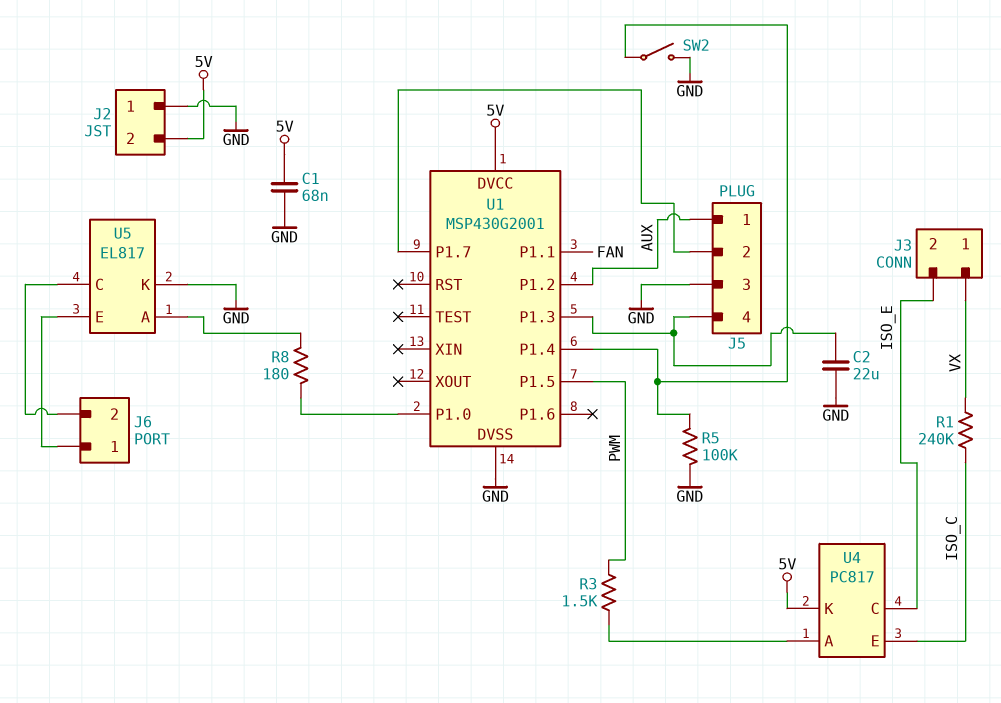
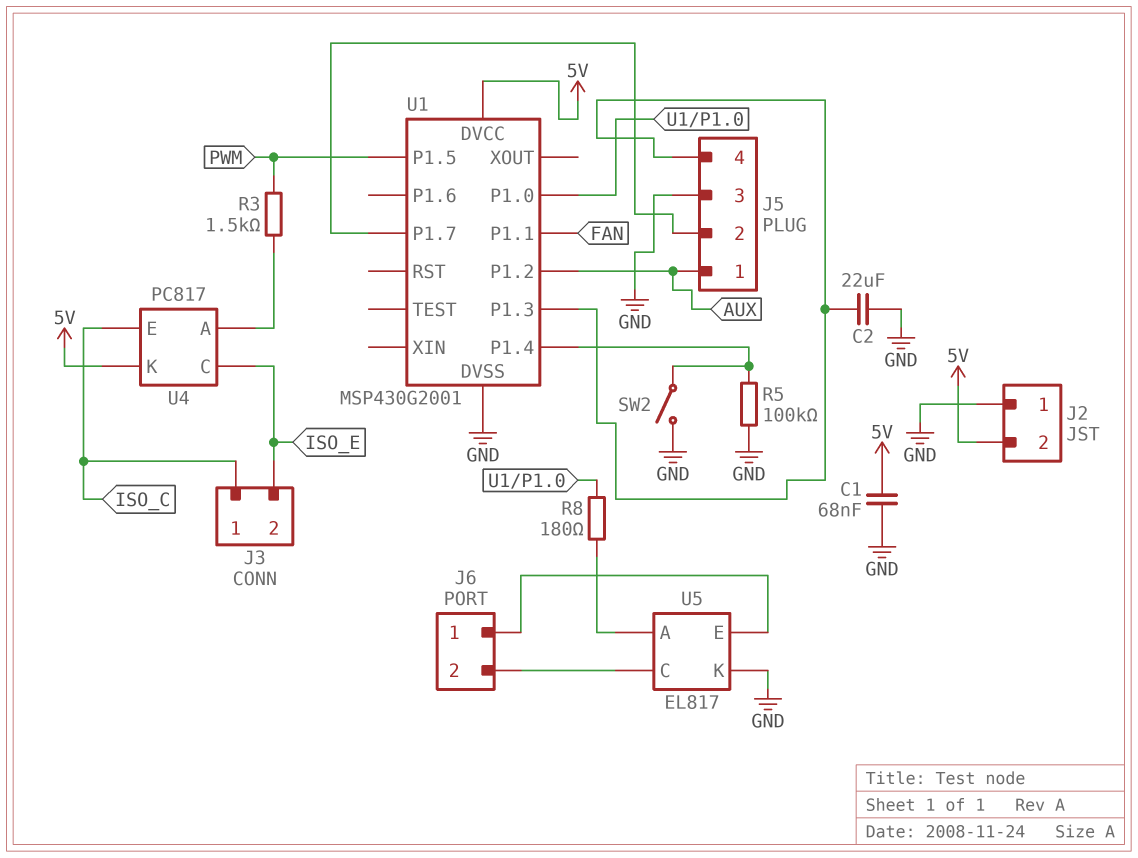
J3 pin 1: VX -> ISO_C
R1: 240k (ISO_C, VX) -> none

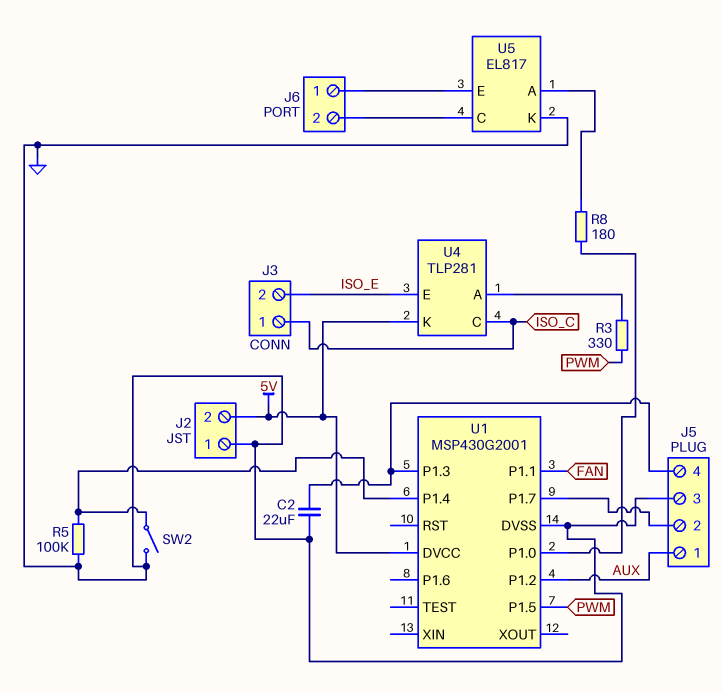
C1: 68nF (5V, GND) -> none
R3: 1.5k (PWM, U4/A) -> 330 (PWM, U4/A)
U4: PC817 -> TLP281
U4 pin C: ISO_E -> ISO_C
U4 pin E: ISO_C -> ISO_E

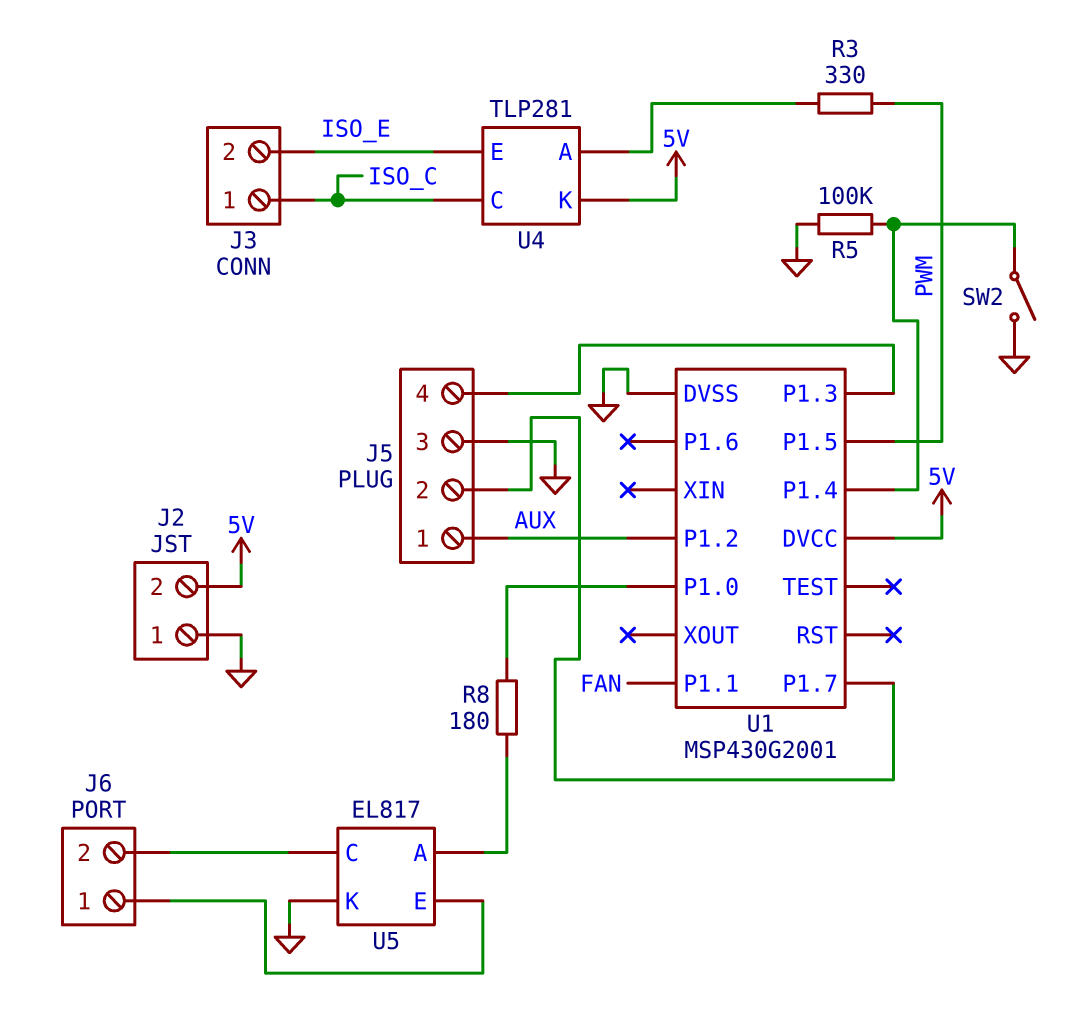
C2: 22uF (GND, J5/4) -> none

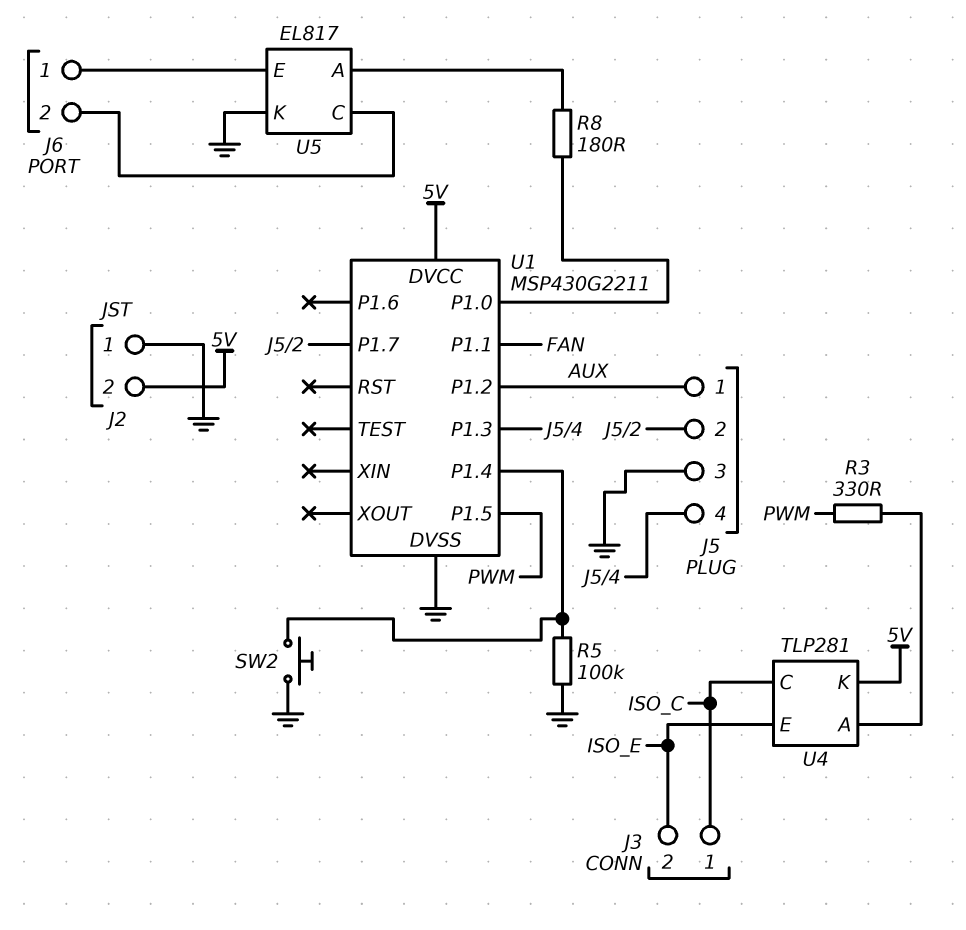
SW2: switch (GND, U1/P1.4) -> button (GND, U1/P1.4)
U1: MSP430G2001 -> MSP430G2211

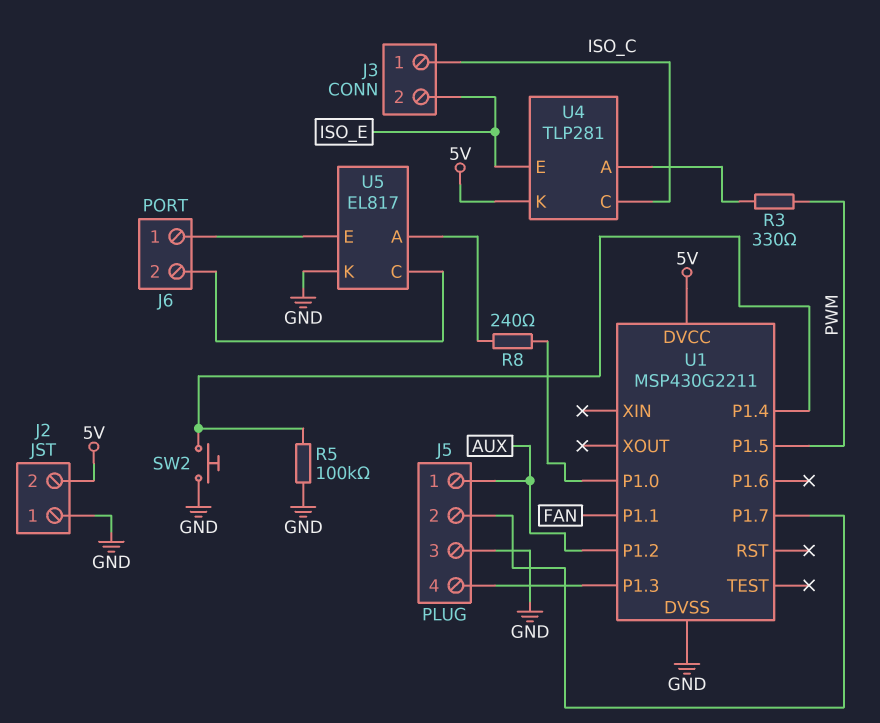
R8: 180 (U1/P1.0, U5/A) -> 240 (U1/P1.0, U5/A)

